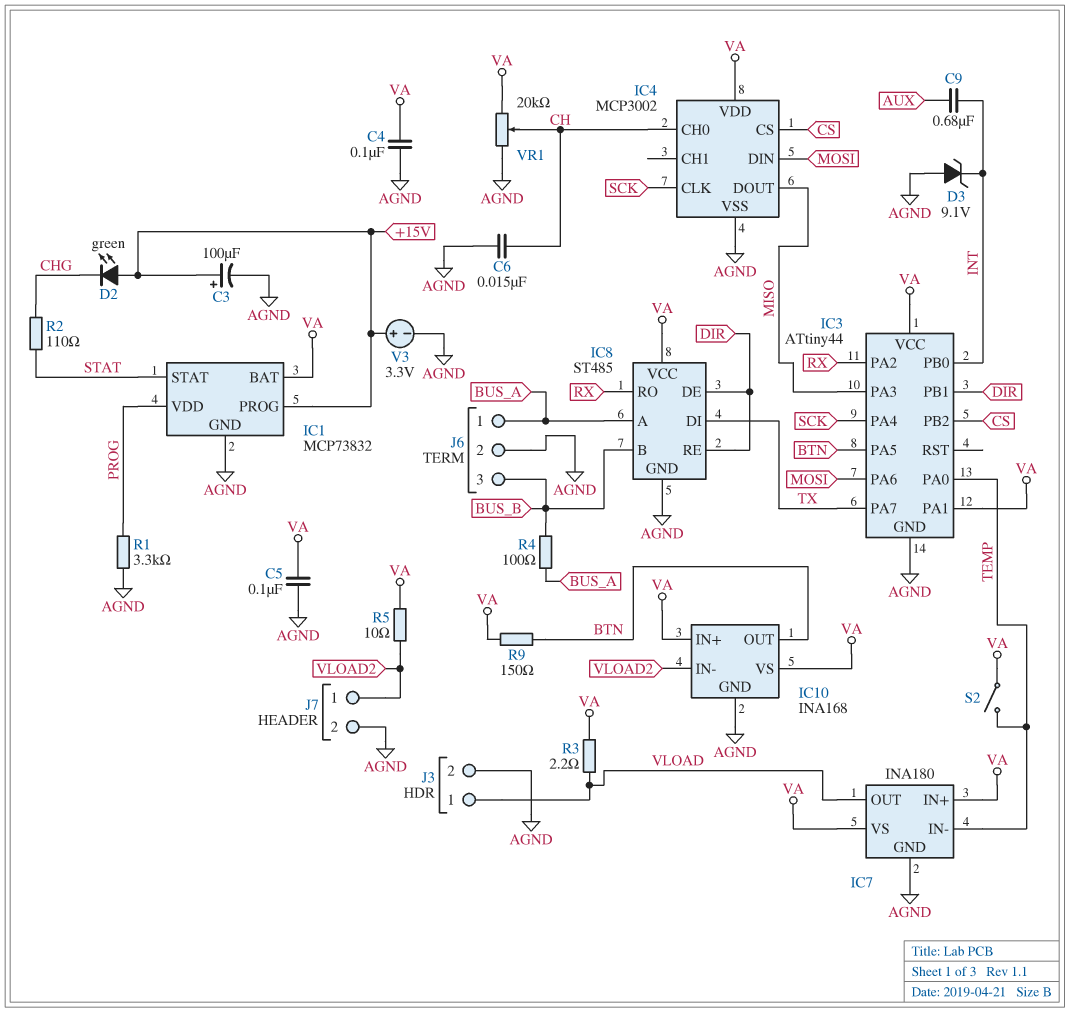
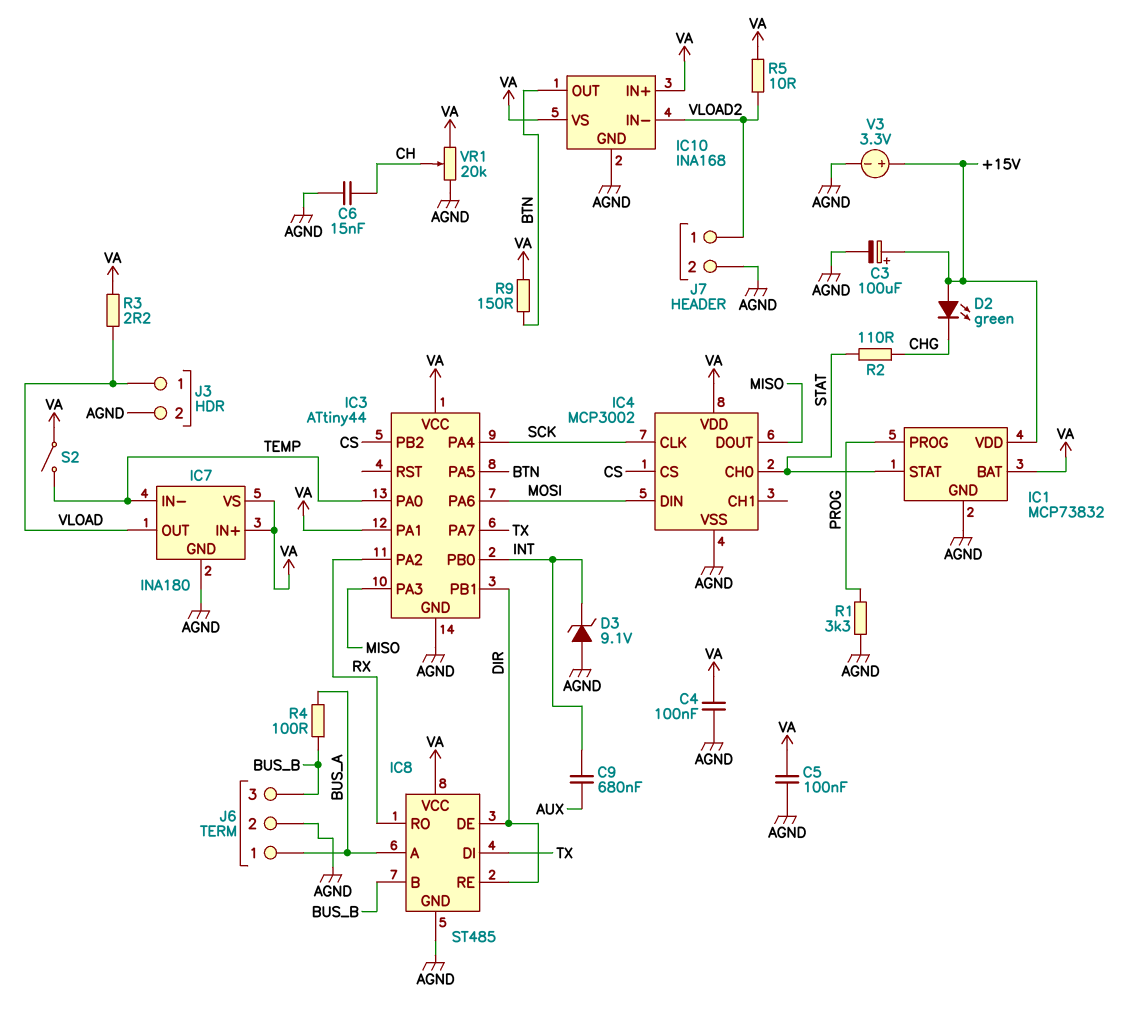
IC1 pin PROG: +15V -> PROG
IC1 pin VDD: PROG -> +15V
IC4 pin CH0: CH -> STAT

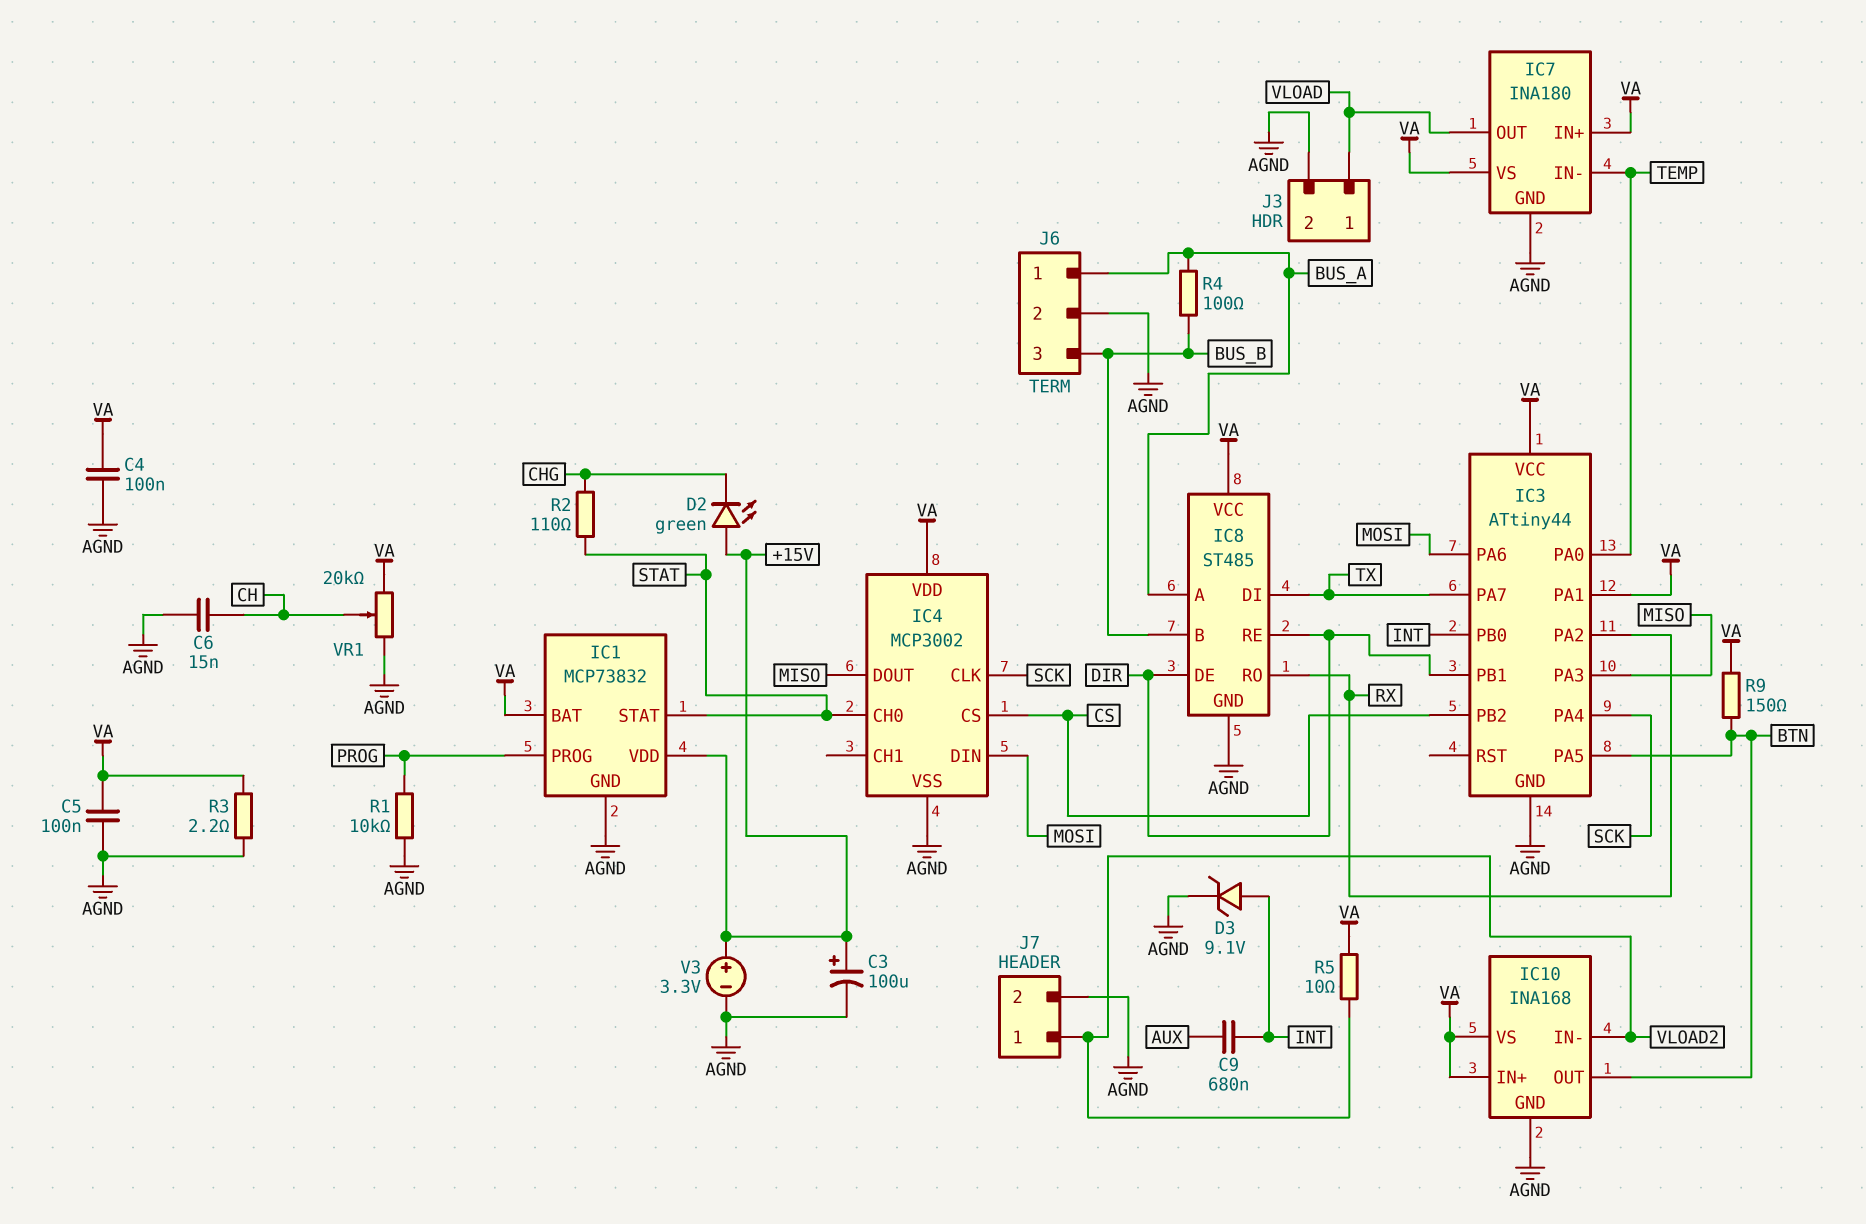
D3: zener 9.1V (A AGND, K INT) -> zener 9.1V (A INT, K AGND)
R1: 3.3k (AGND, PROG) -> 10k (AGND, PROG)
R3: 2.2 (VA, VLOAD) -> 2.2 (AGND, VA)
S2: switch (TEMP, VA) -> none

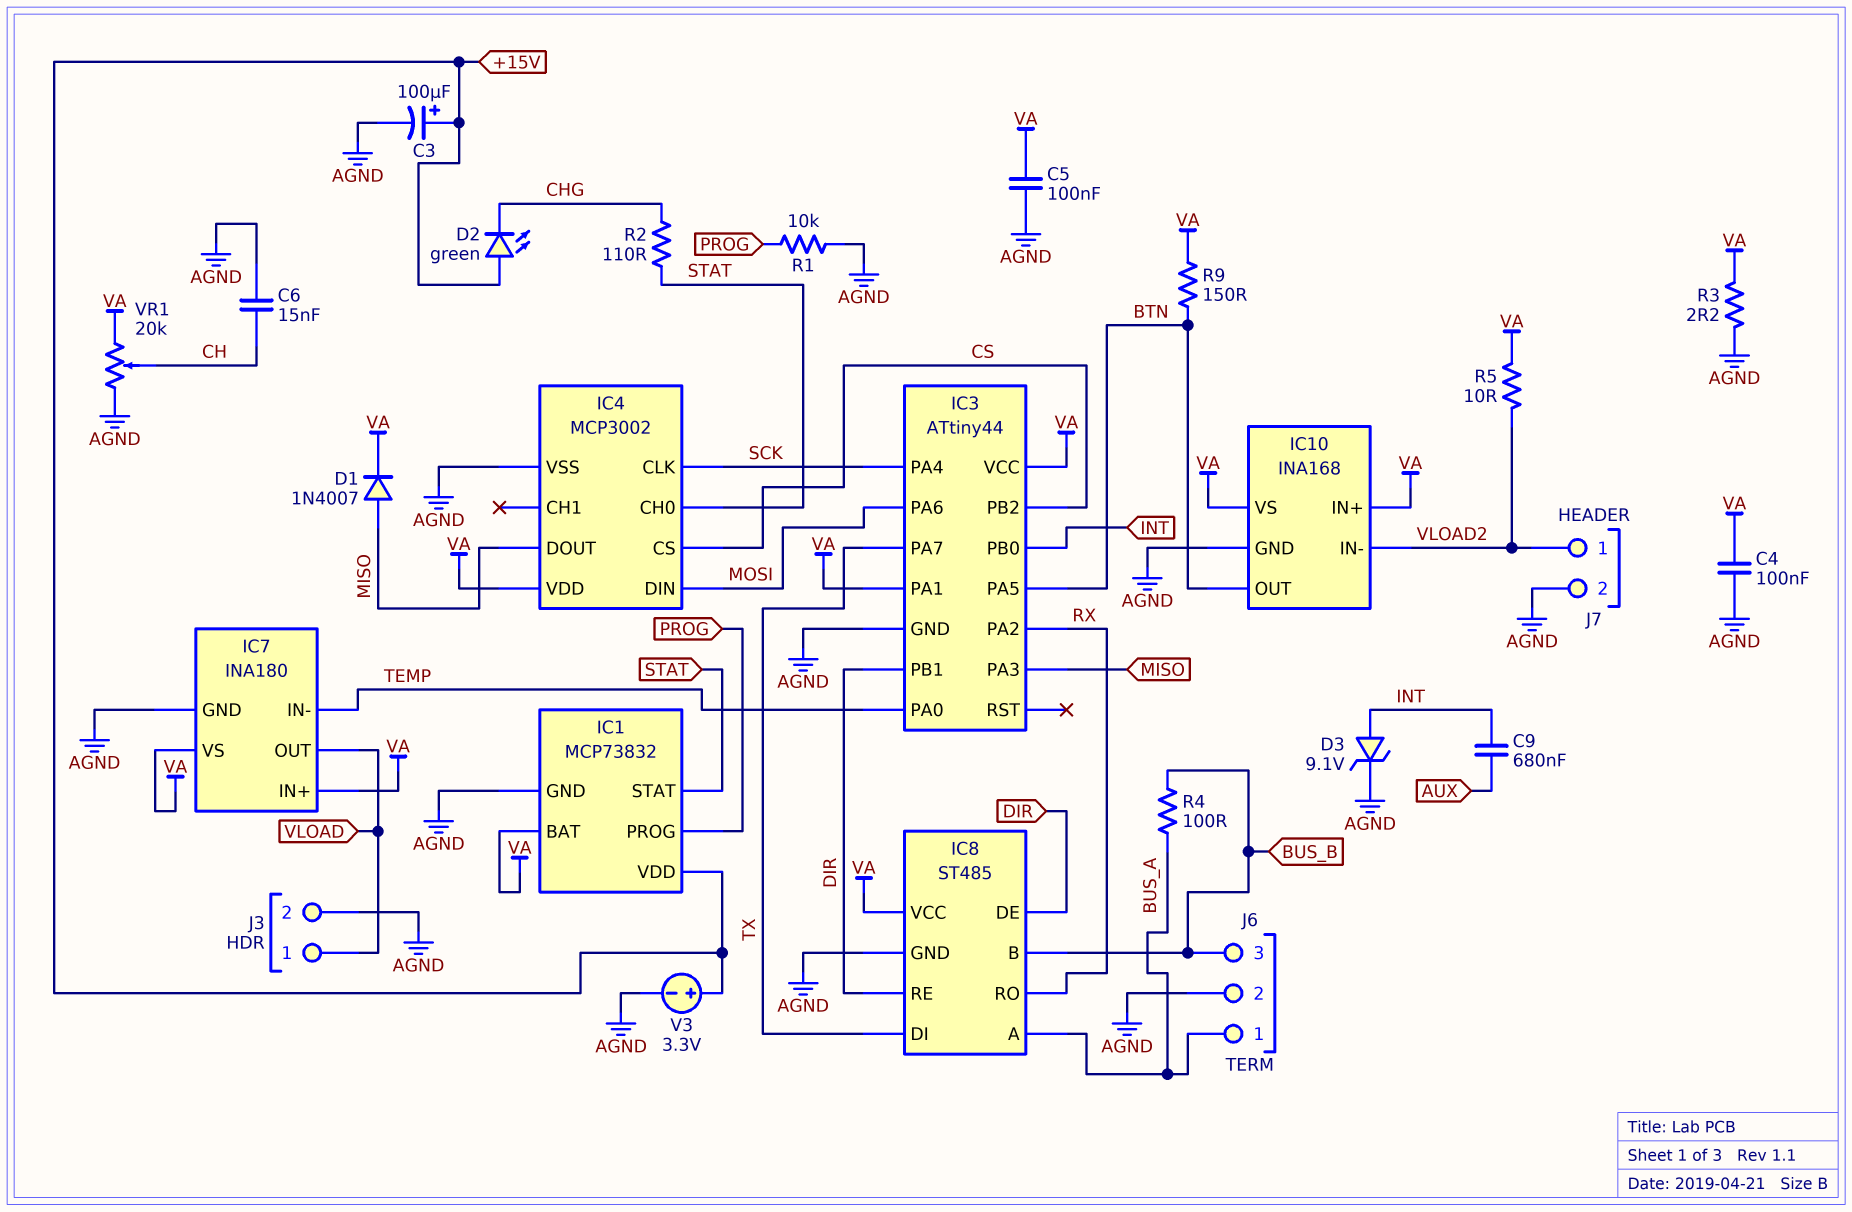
D1: none -> diode 1N4007 (A MISO, K VA)

